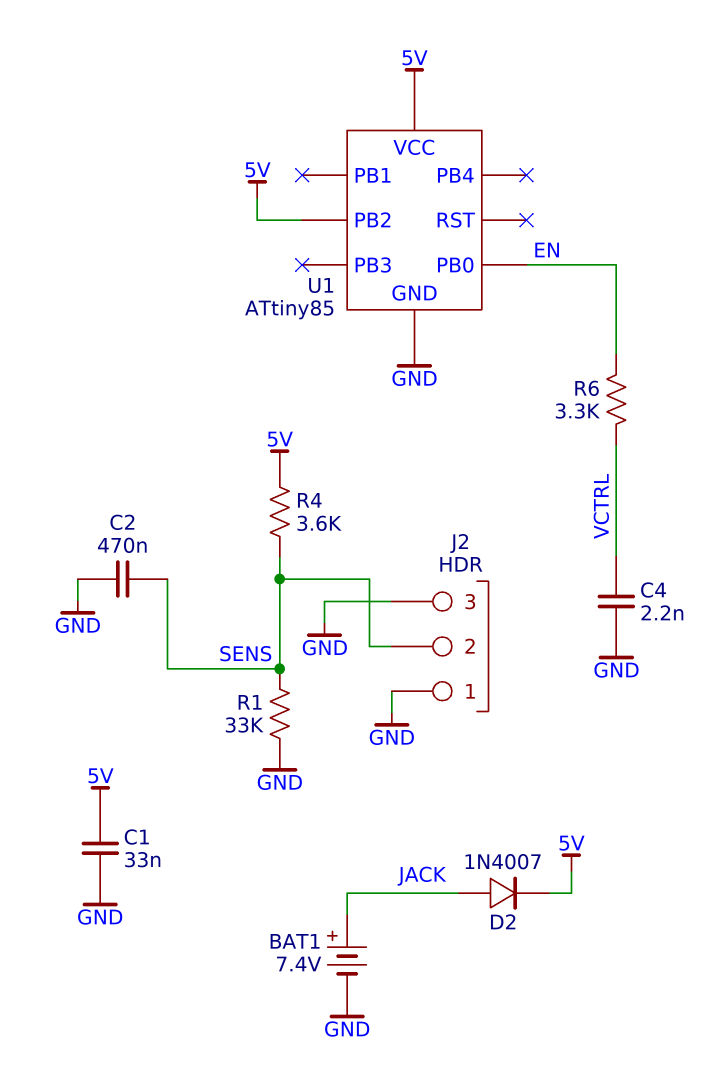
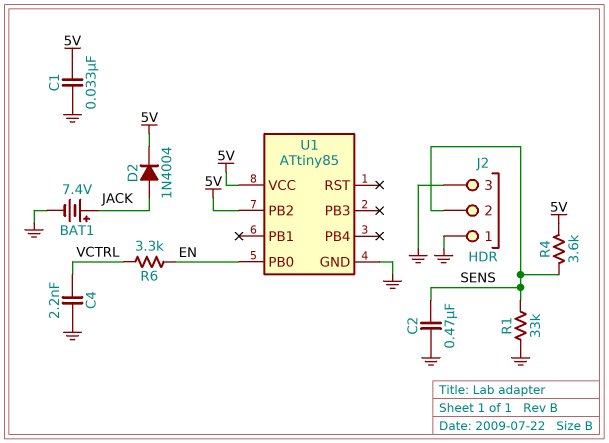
D2: diode 1N4007 (A JACK, K 5V) -> diode 1N4004 (A JACK, K 5V)

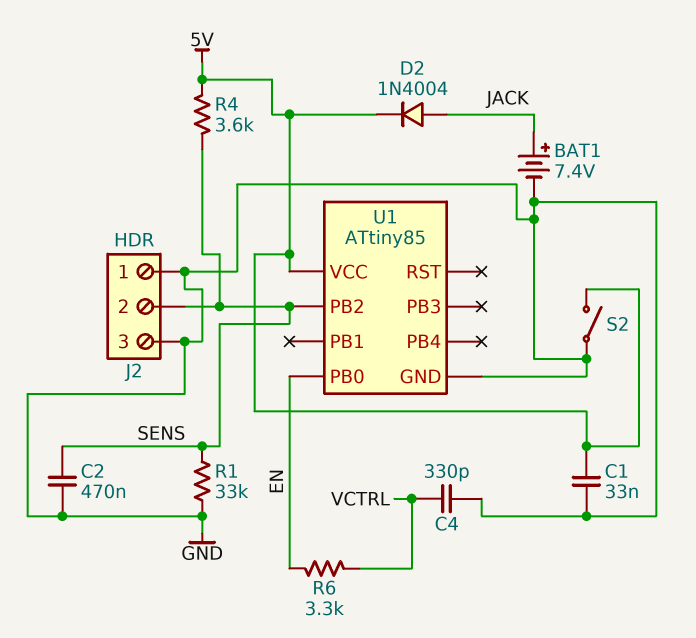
C4: 2.2nF (GND, VCTRL) -> 330pF (GND, VCTRL)
S2: none -> switch (5V, GND)
U1 pin PB2: 5V -> SENS

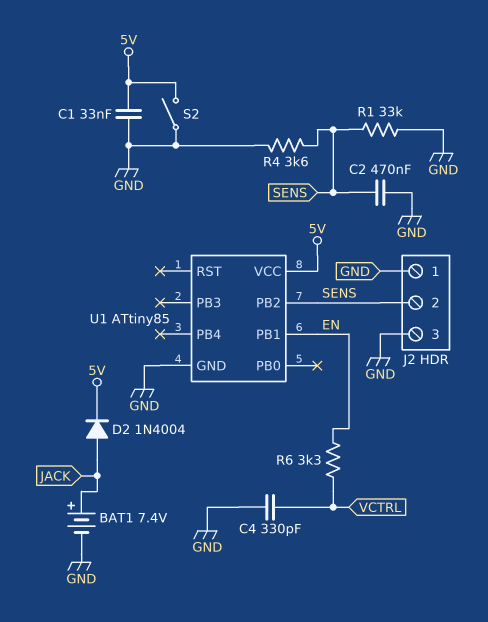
R4: 3.6k (5V, SENS) -> 3.6k (GND, SENS)
U1 pin PB0: EN -> none
U1 pin PB1: none -> EN

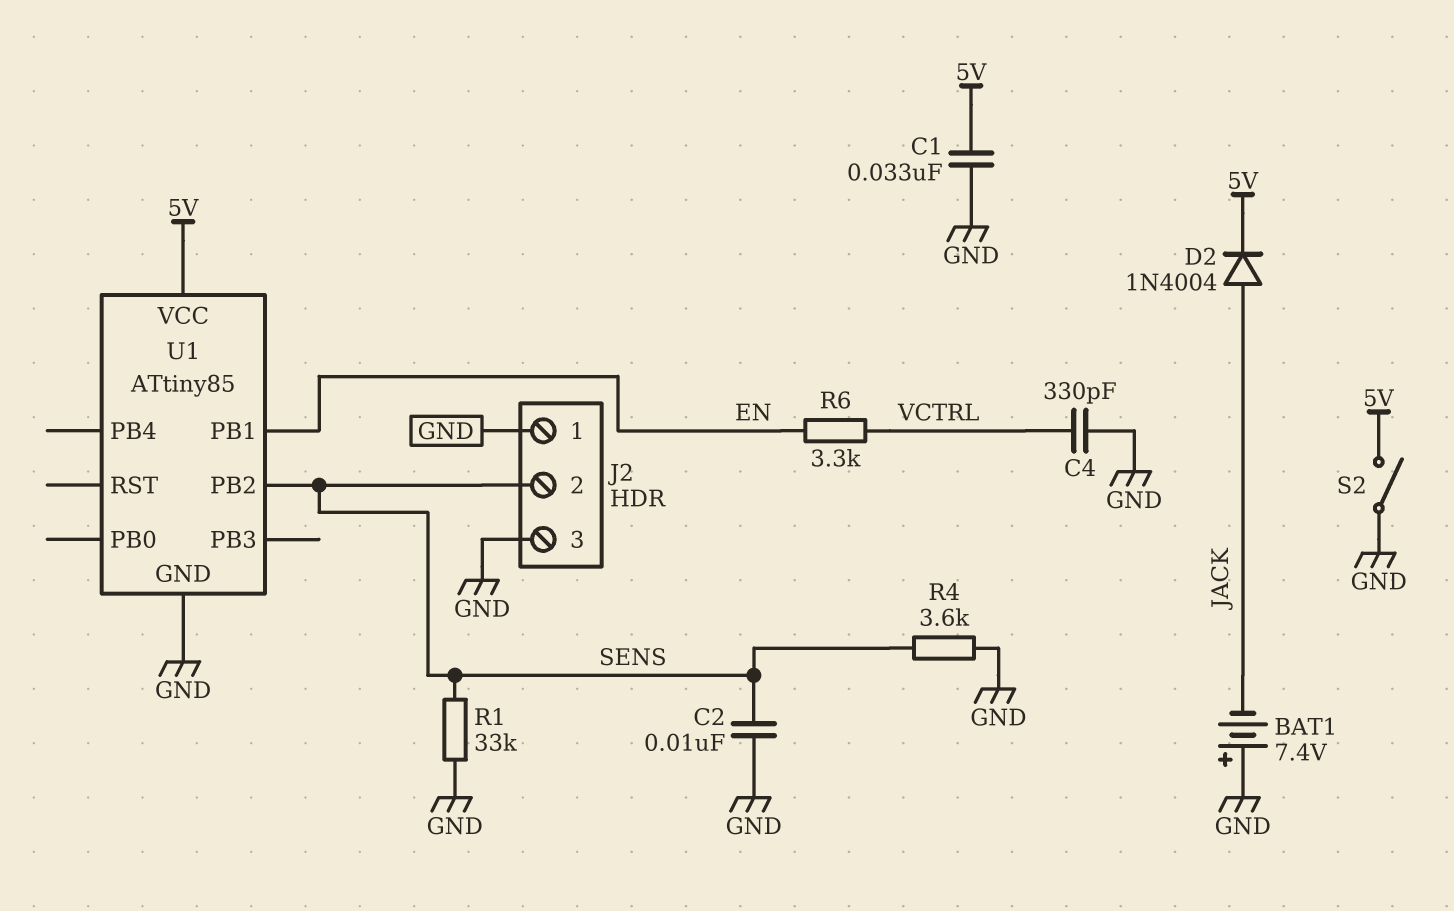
BAT1: 7.4V (plus JACK, minus GND) -> 7.4V (plus GND, minus JACK)
C2: 470nF (GND, SENS) -> 10nF (GND, SENS)

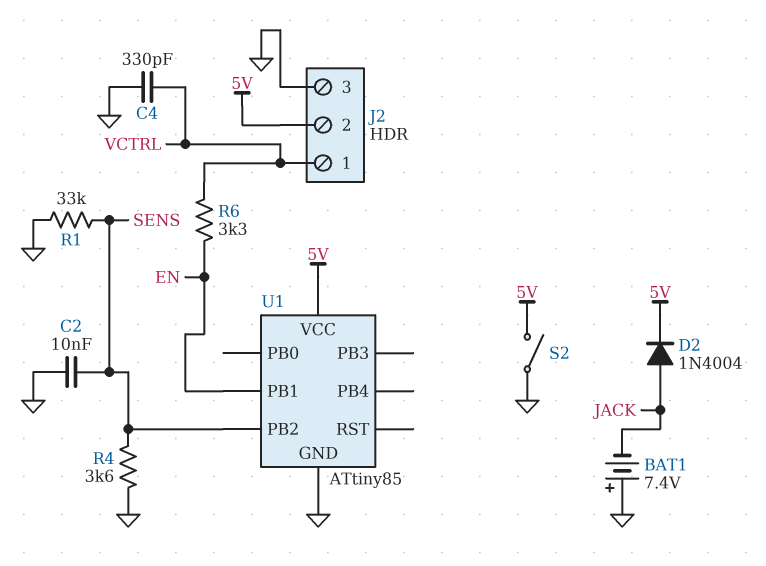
C1: 33nF (5V, GND) -> none
J2 pin 1: GND -> VCTRL
J2 pin 2: SENS -> 5V

